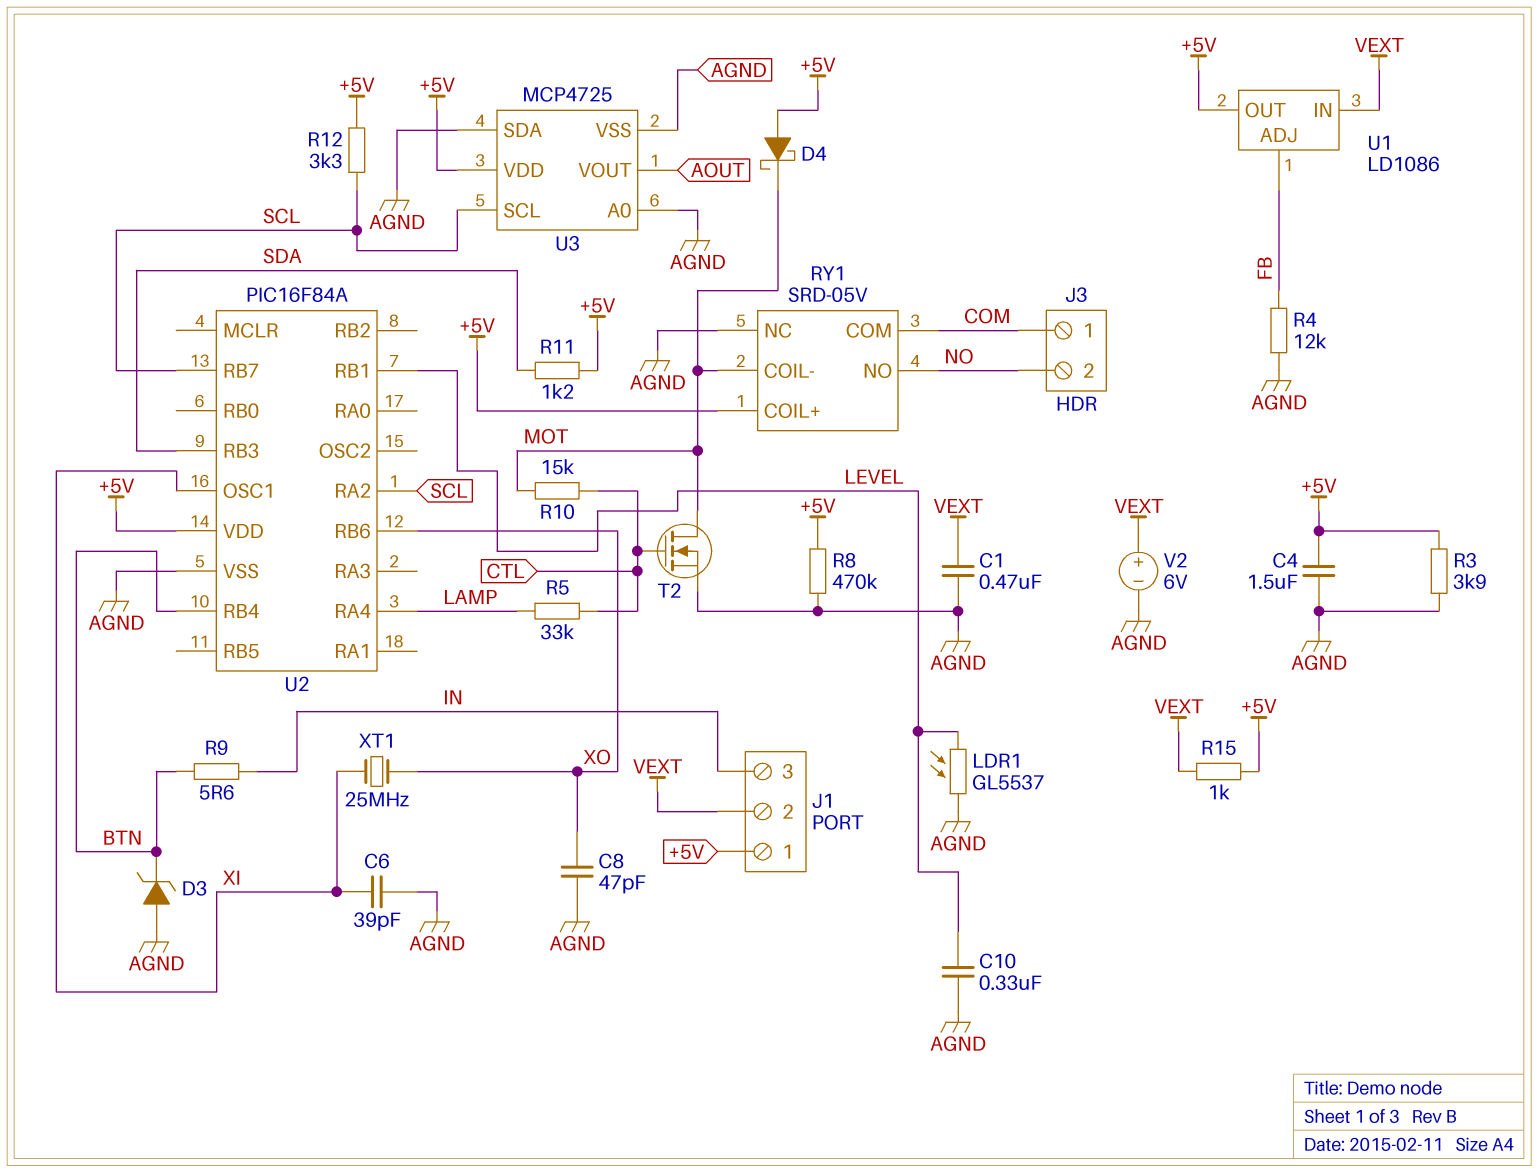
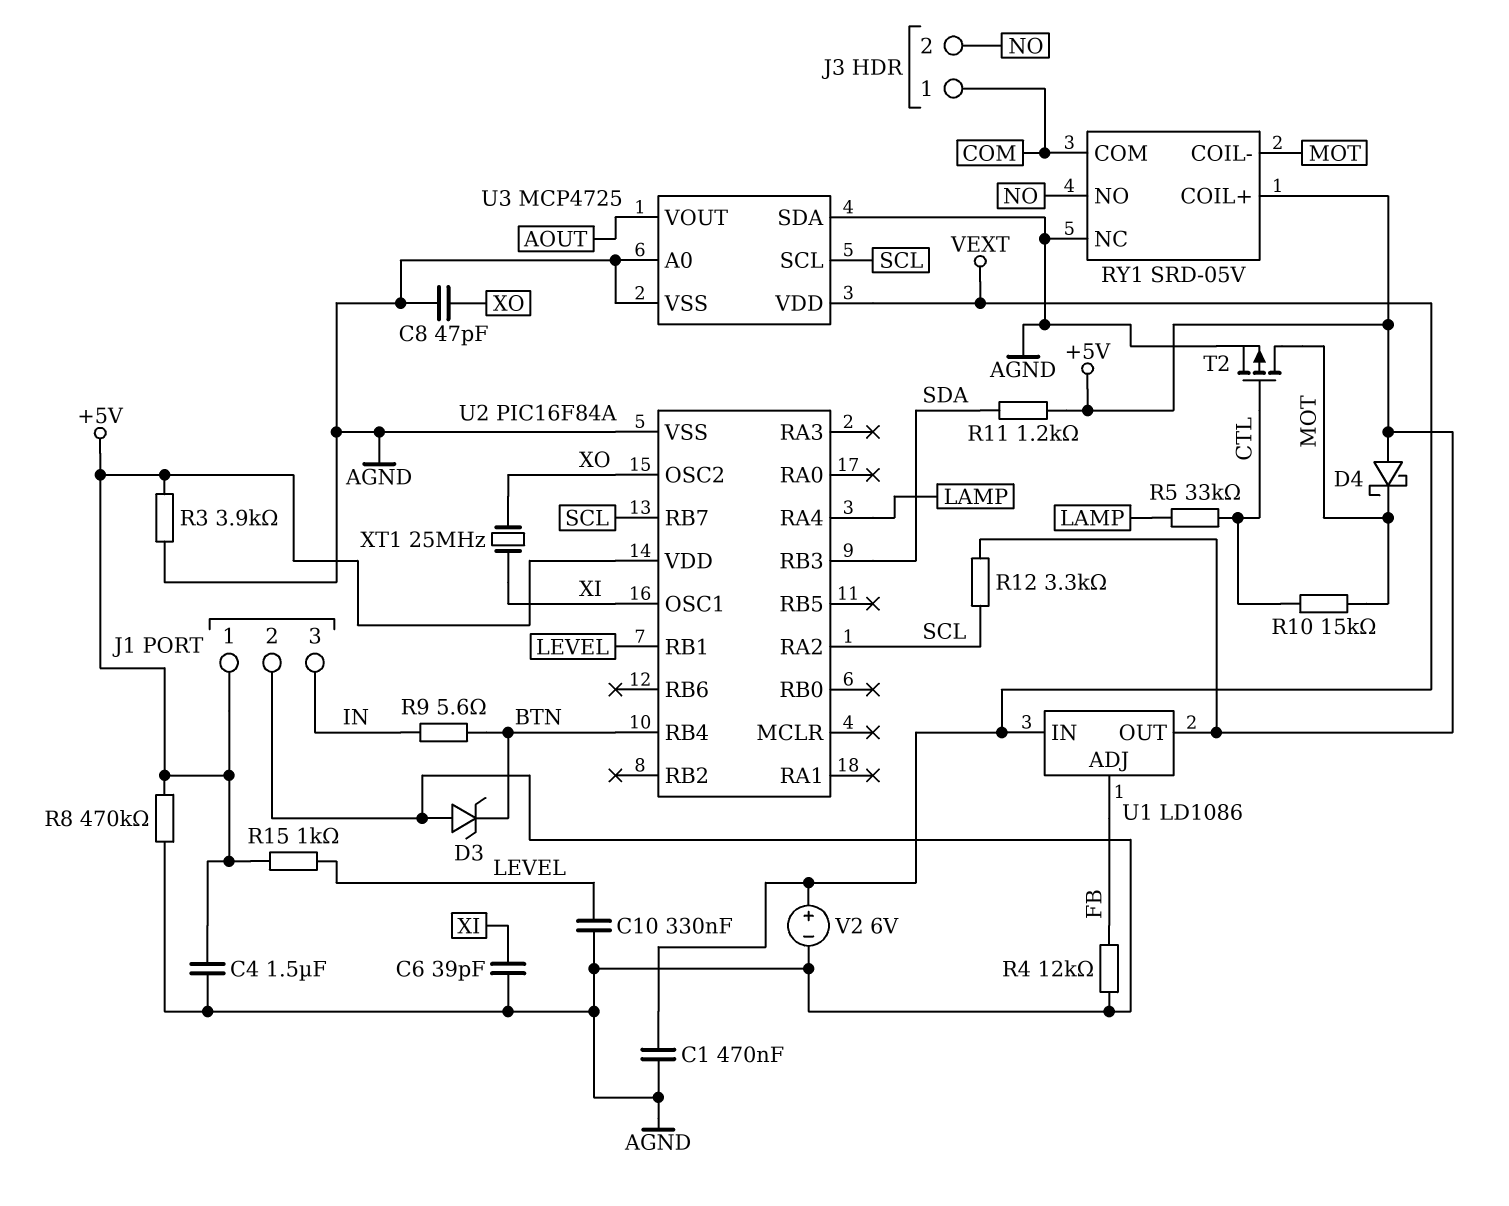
J1 pin 2: VEXT -> AGND
LDR1: GL5537 (AGND, LEVEL) -> none
R15: 1k (+5V, VEXT) -> 1k (+5V, LEVEL)
T2: NMOS (G CTL, D MOT, S AGND) -> PMOS (G CTL, D MOT, S AGND)
U2 pin OSC2: none -> XO
U2 pin RB6: XO -> none
U3 pin VDD: +5V -> VEXT

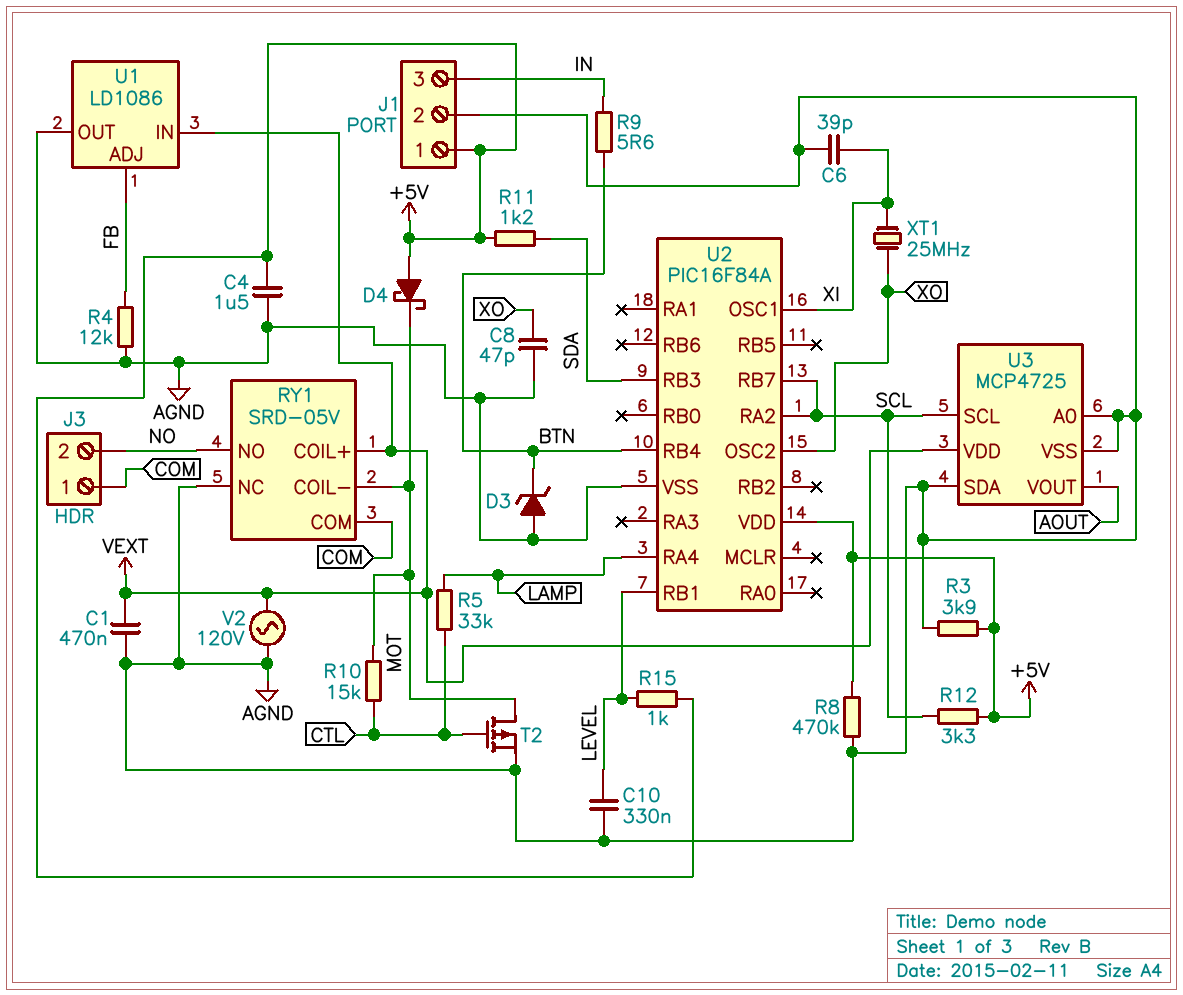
RY1 pin COIL+: +5V -> VEXT
U1 pin OUT: +5V -> AGND
V2: 6V (plus VEXT, minus AGND) -> AC 120V (AGND, VEXT)

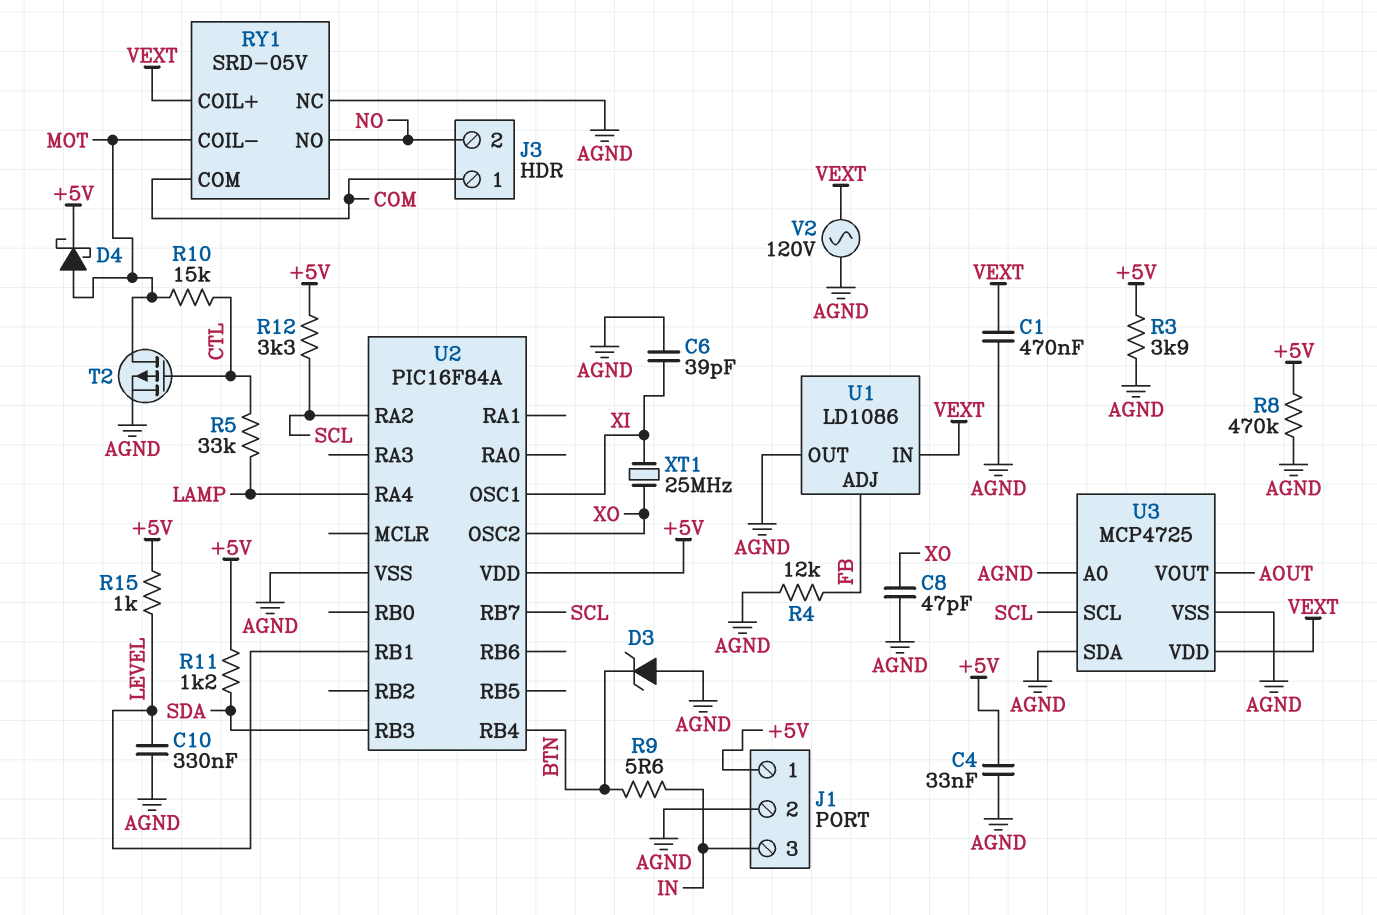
C4: 1.5uF (+5V, AGND) -> 33nF (+5V, AGND)
D4: schottky (A +5V, K MOT) -> schottky (A MOT, K +5V)

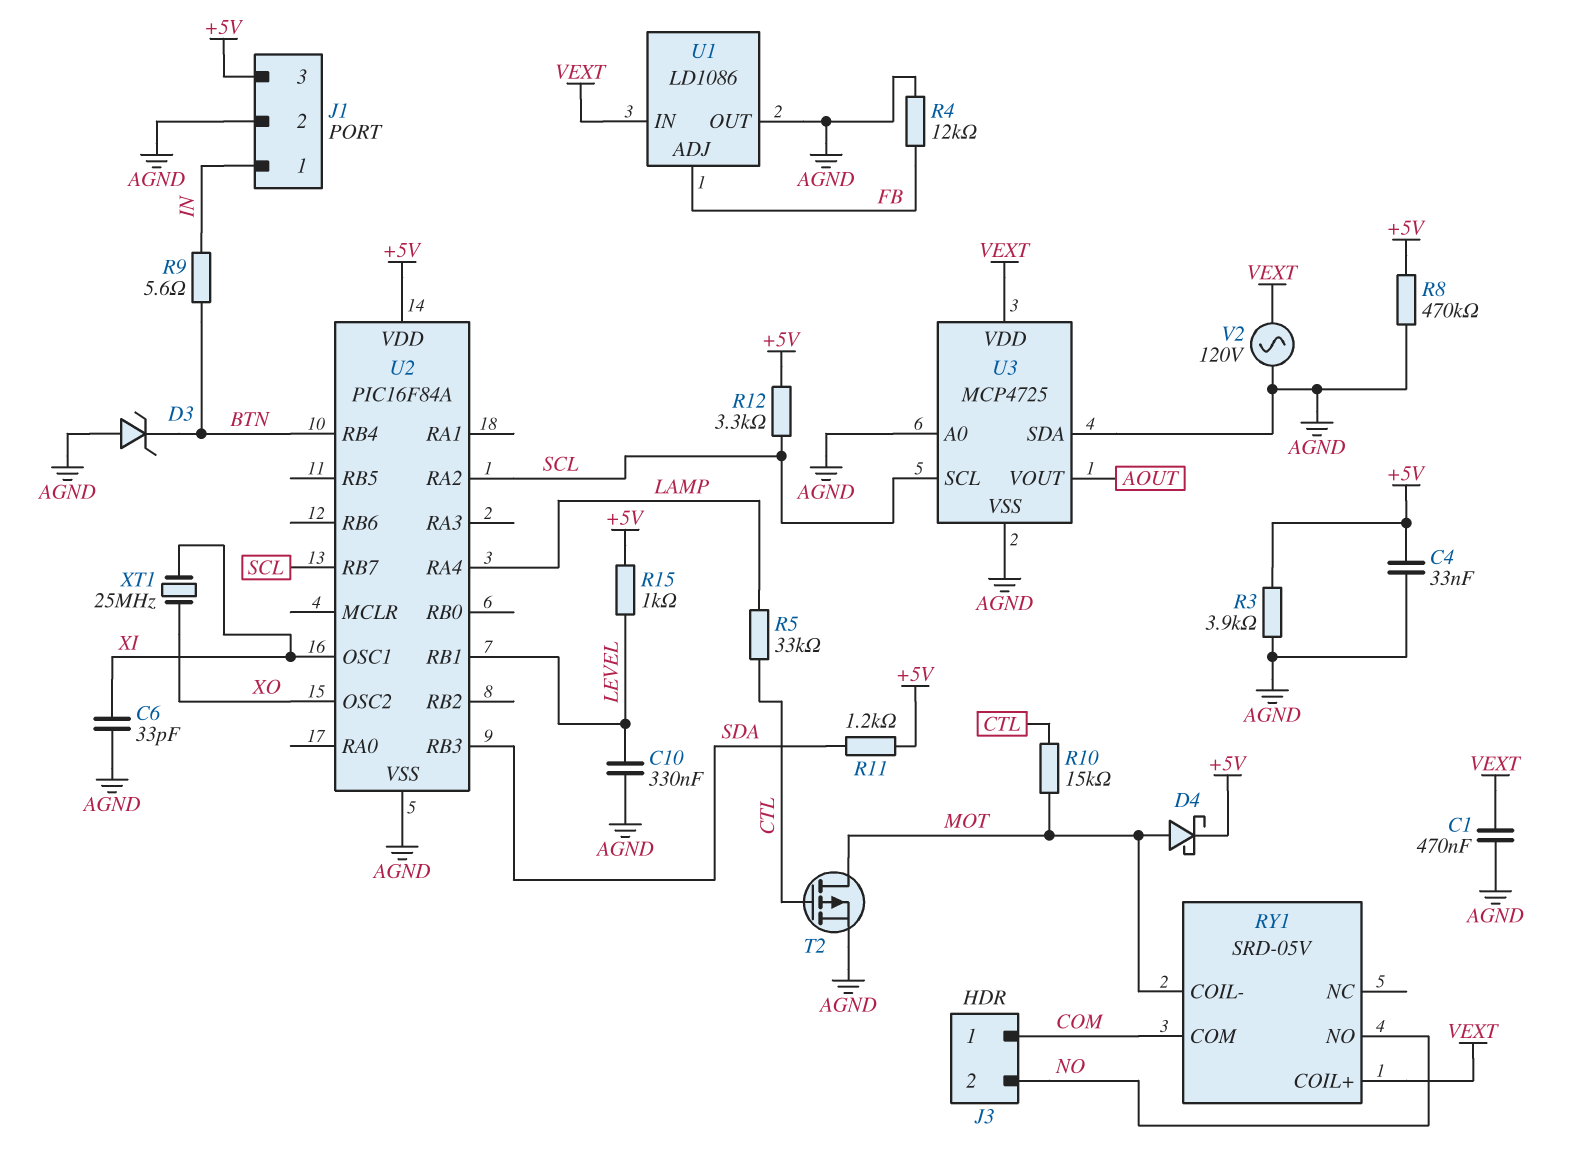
C6: 39pF (AGND, XI) -> 33pF (AGND, XI)
C8: 47pF (AGND, XO) -> none
J1 pin 1: +5V -> IN
J1 pin 3: IN -> +5V
RY1 pin NC: AGND -> none

